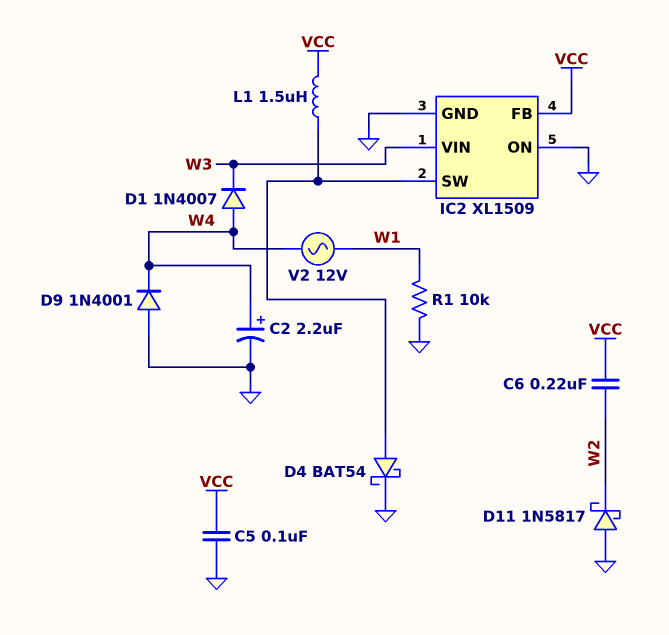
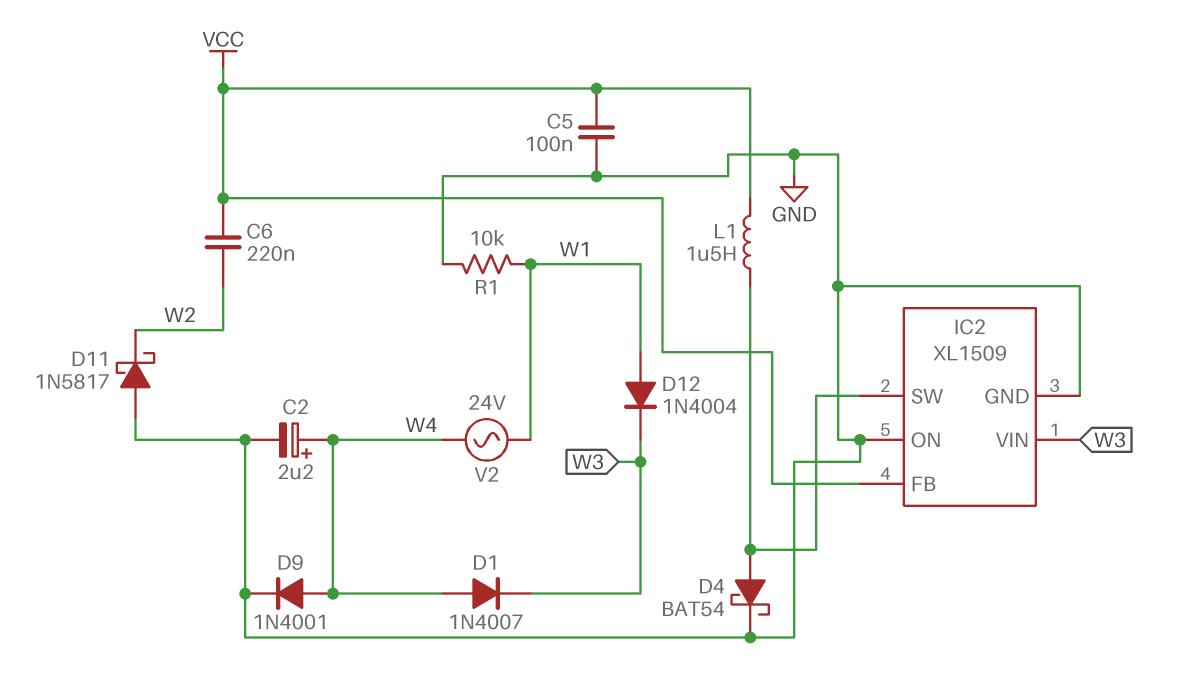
D9: diode 1N4001 (A GND, K W4) -> diode 1N4001 (A W4, K GND)
D12: none -> diode 1N4004 (A W1, K W3)
V2: AC 12V (W1, W4) -> AC 24V (W1, W4)

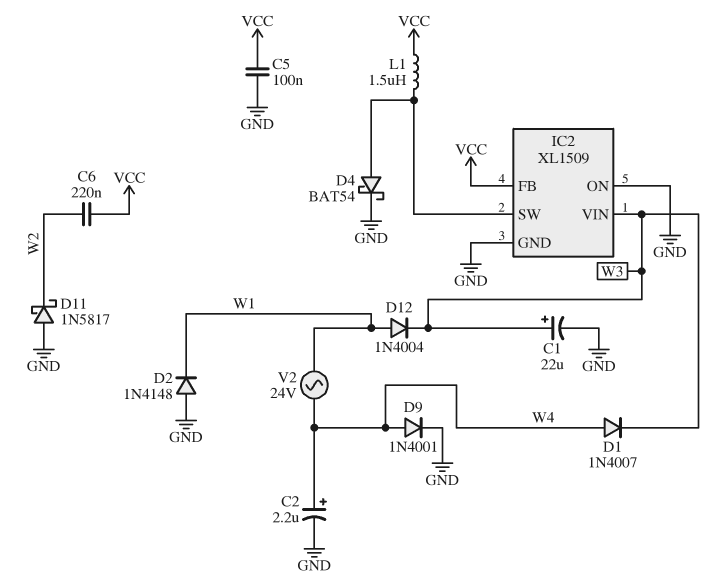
C1: none -> 22uF (plus W3, minus GND)
D2: none -> diode 1N4148 (A GND, K W1)
R1: 10k (GND, W1) -> none

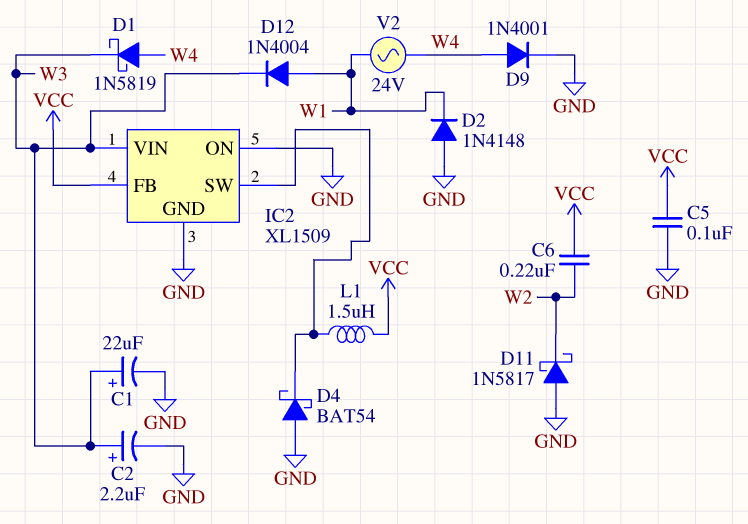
C2: 2.2uF (plus W4, minus GND) -> 2.2uF (plus W3, minus GND)
D1: diode 1N4007 (A W4, K W3) -> schottky 1N5819 (A W4, K W3)
D4: schottky BAT54 (A IC2/SW, K GND) -> schottky BAT54 (A GND, K IC2/SW)

